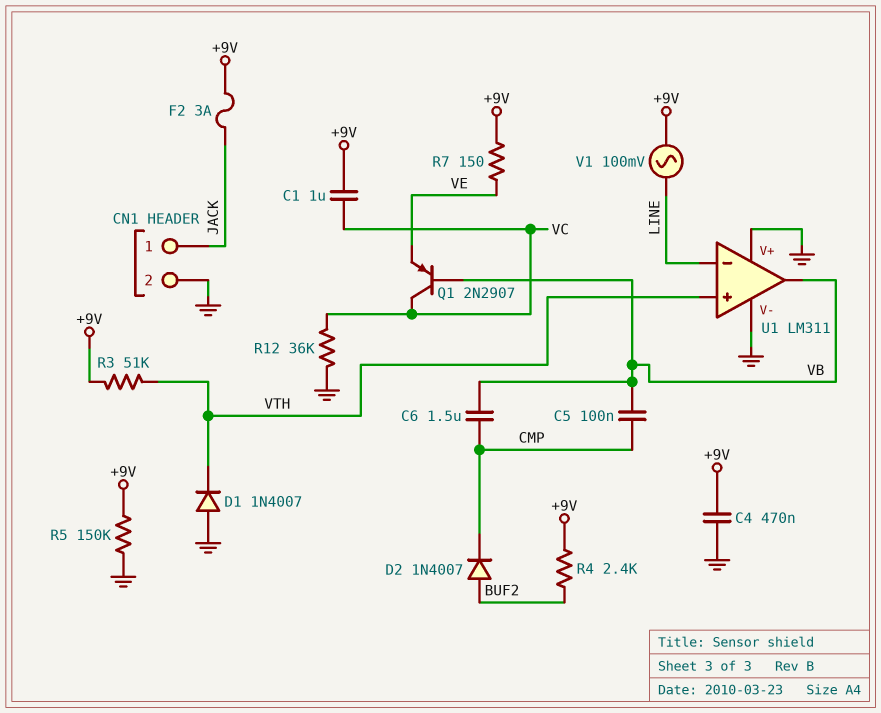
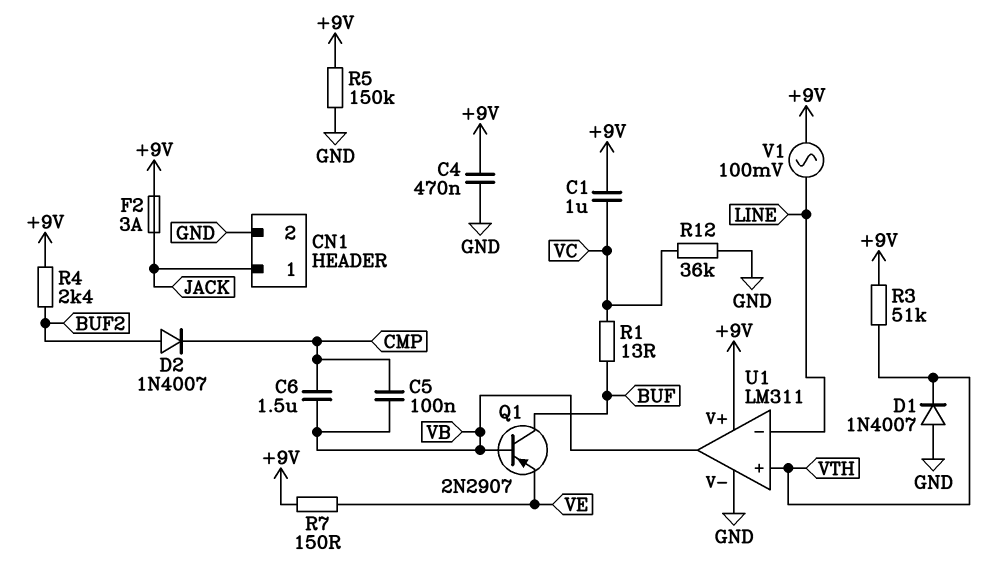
Q1: PNP 2N2907 (B VB, C VC, E VE) -> PNP 2N2907 (B VB, C BUF, E VE)
R1: none -> 13 (BUF, VC)
U1 pin V+: GND -> +9V

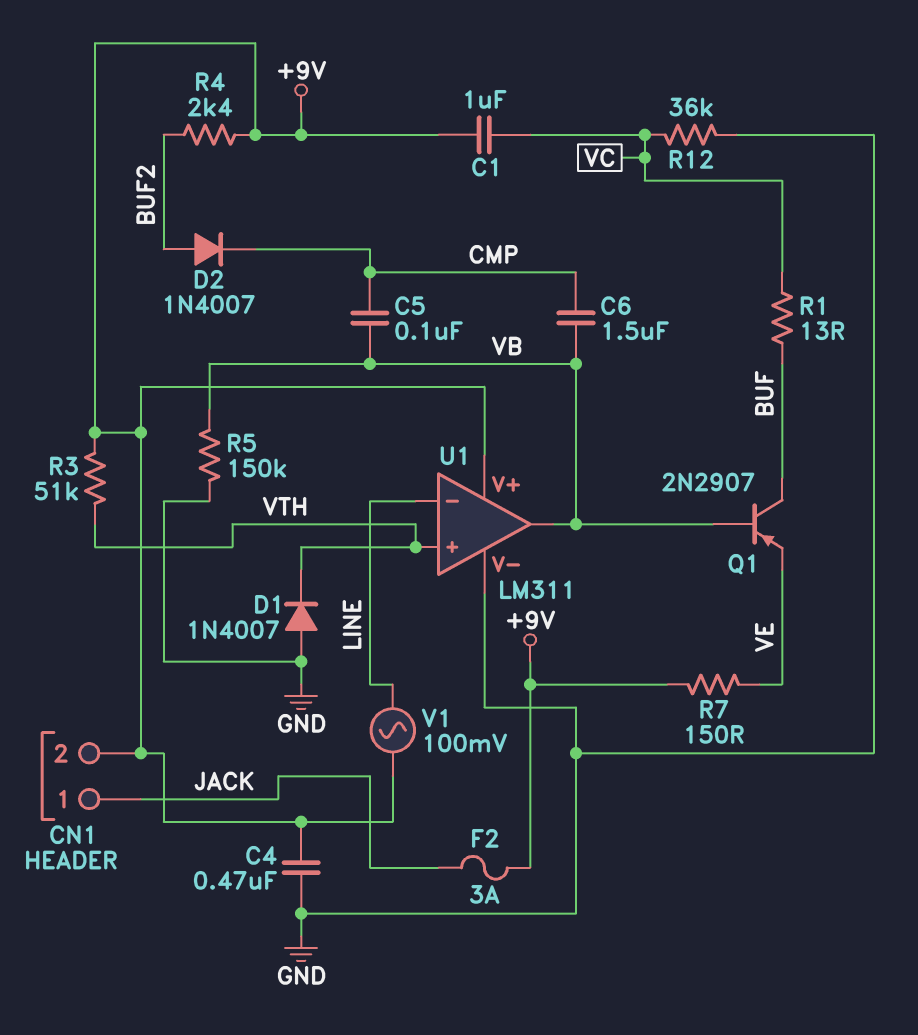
CN1 pin 2: GND -> +9V
R5: 150k (+9V, GND) -> 150k (GND, VB)

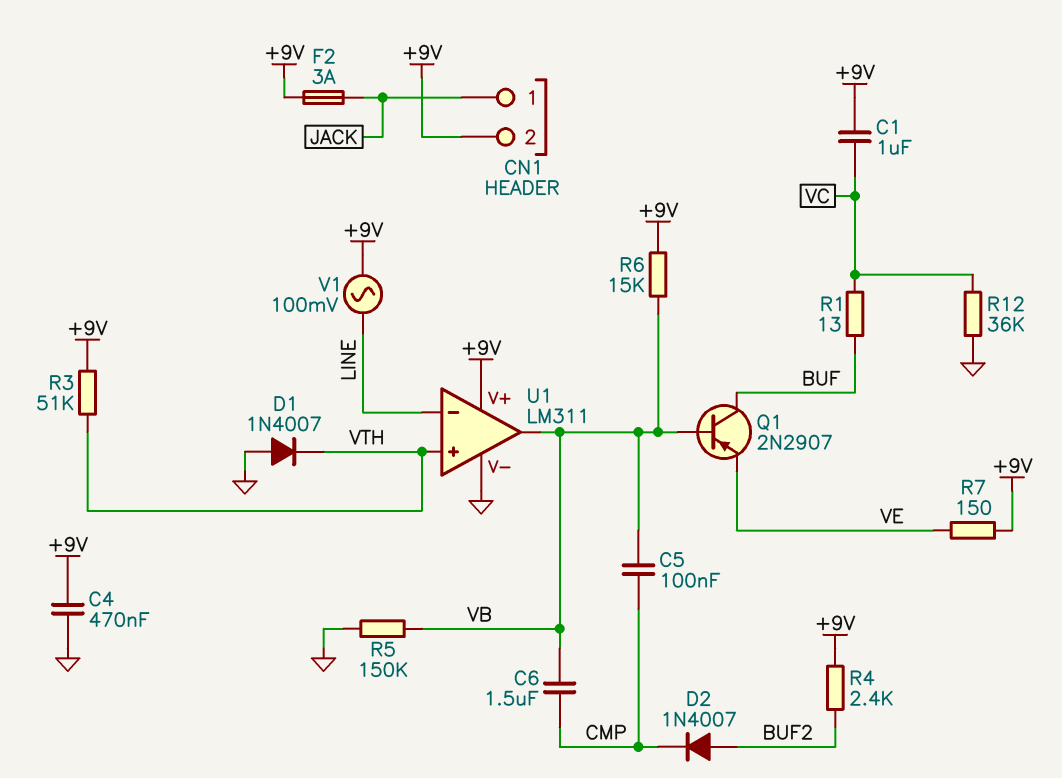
R6: none -> 15k (+9V, VB)

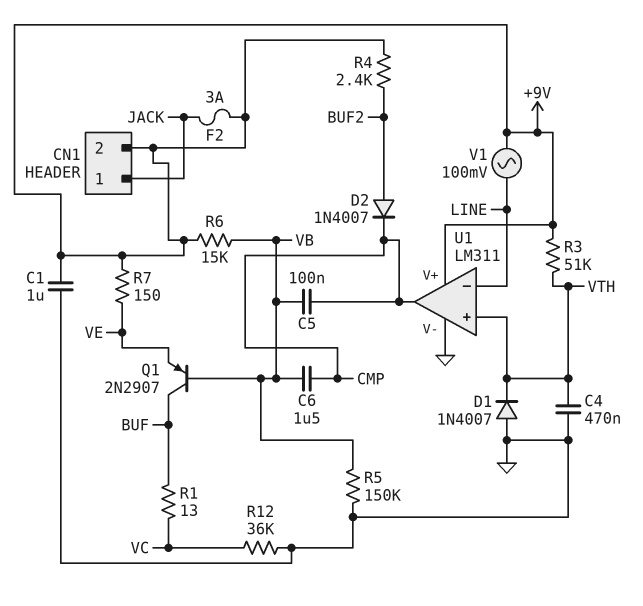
C1: 1uF (+9V, VC) -> 1uF (+9V, GND)
C4: 470nF (+9V, GND) -> 470nF (GND, VTH)
U1 pin out: VB -> CMP

